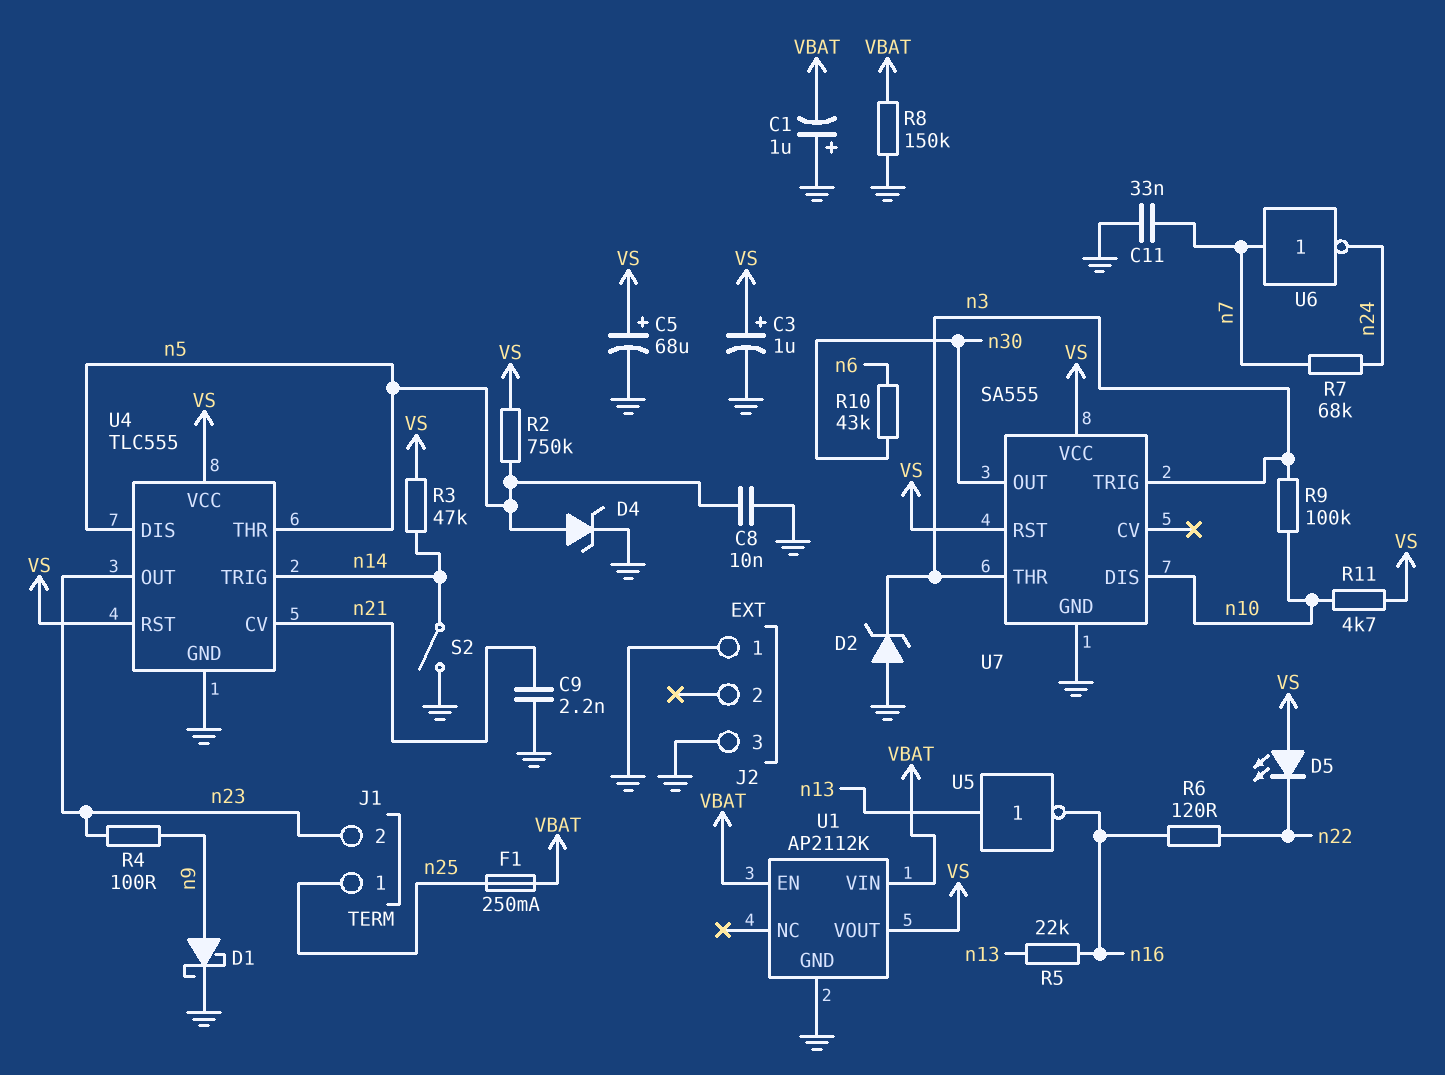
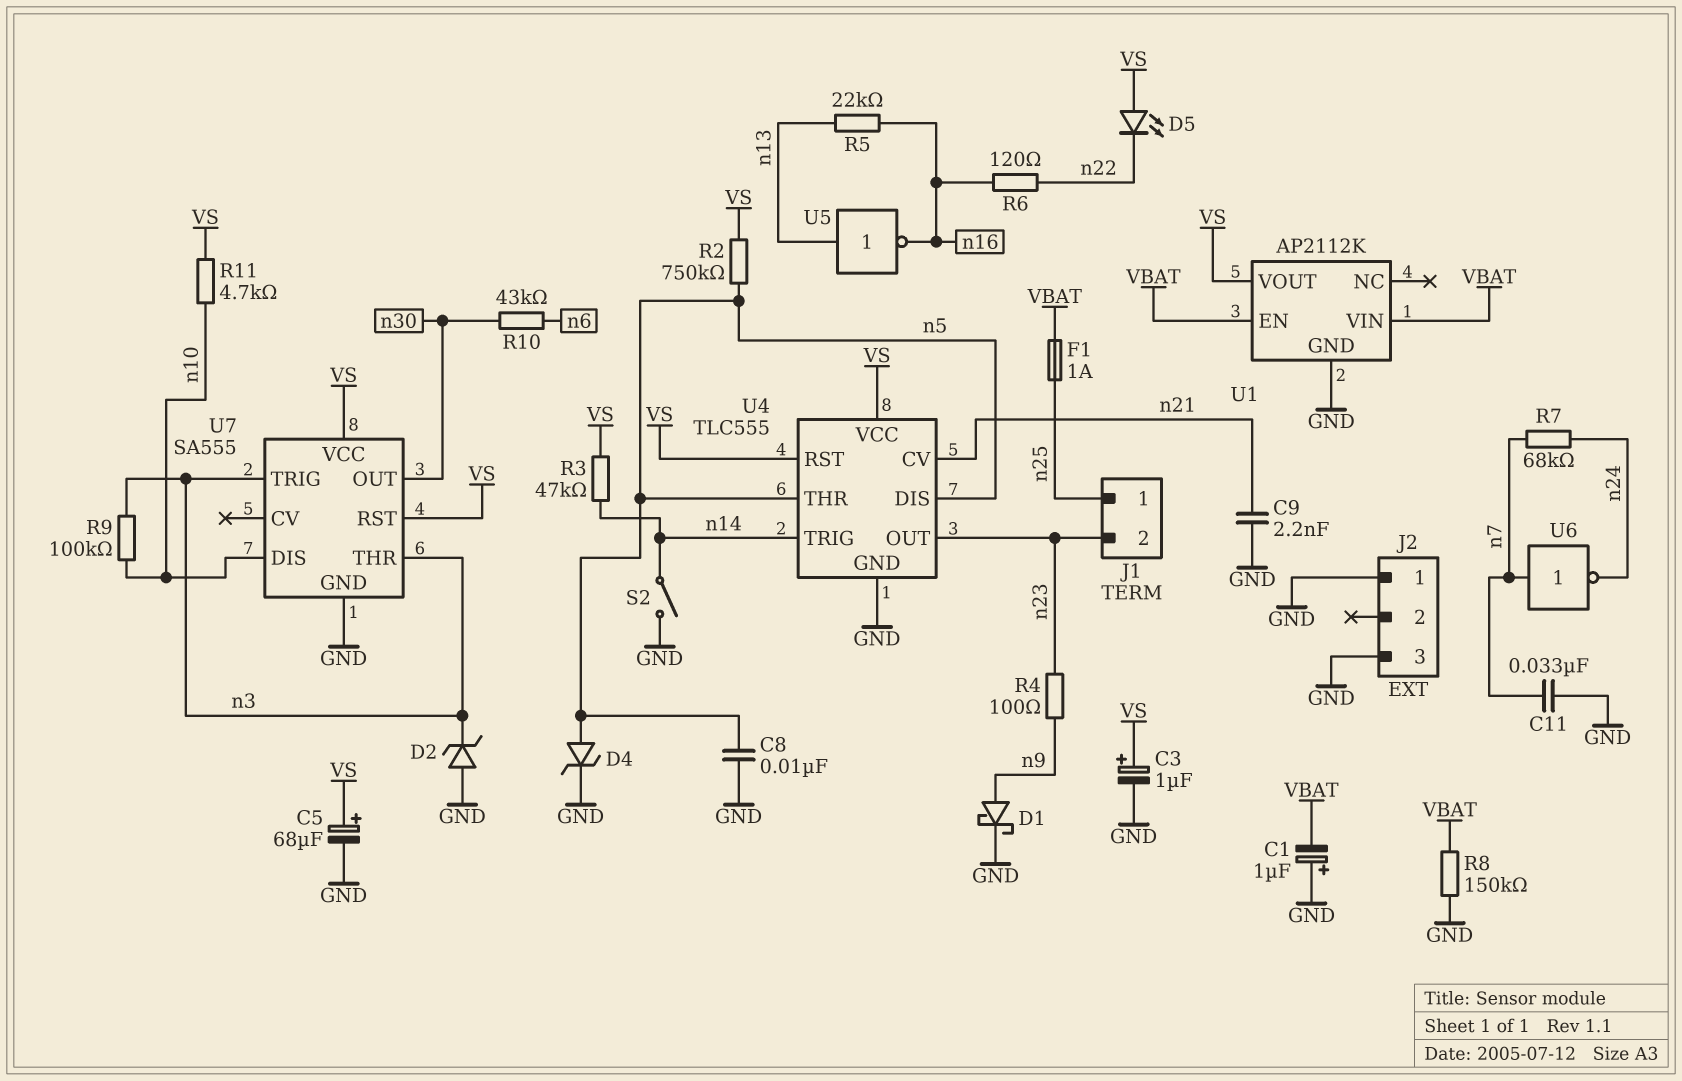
F1: 250mA (VBAT, n25) -> 1A (VBAT, n25)

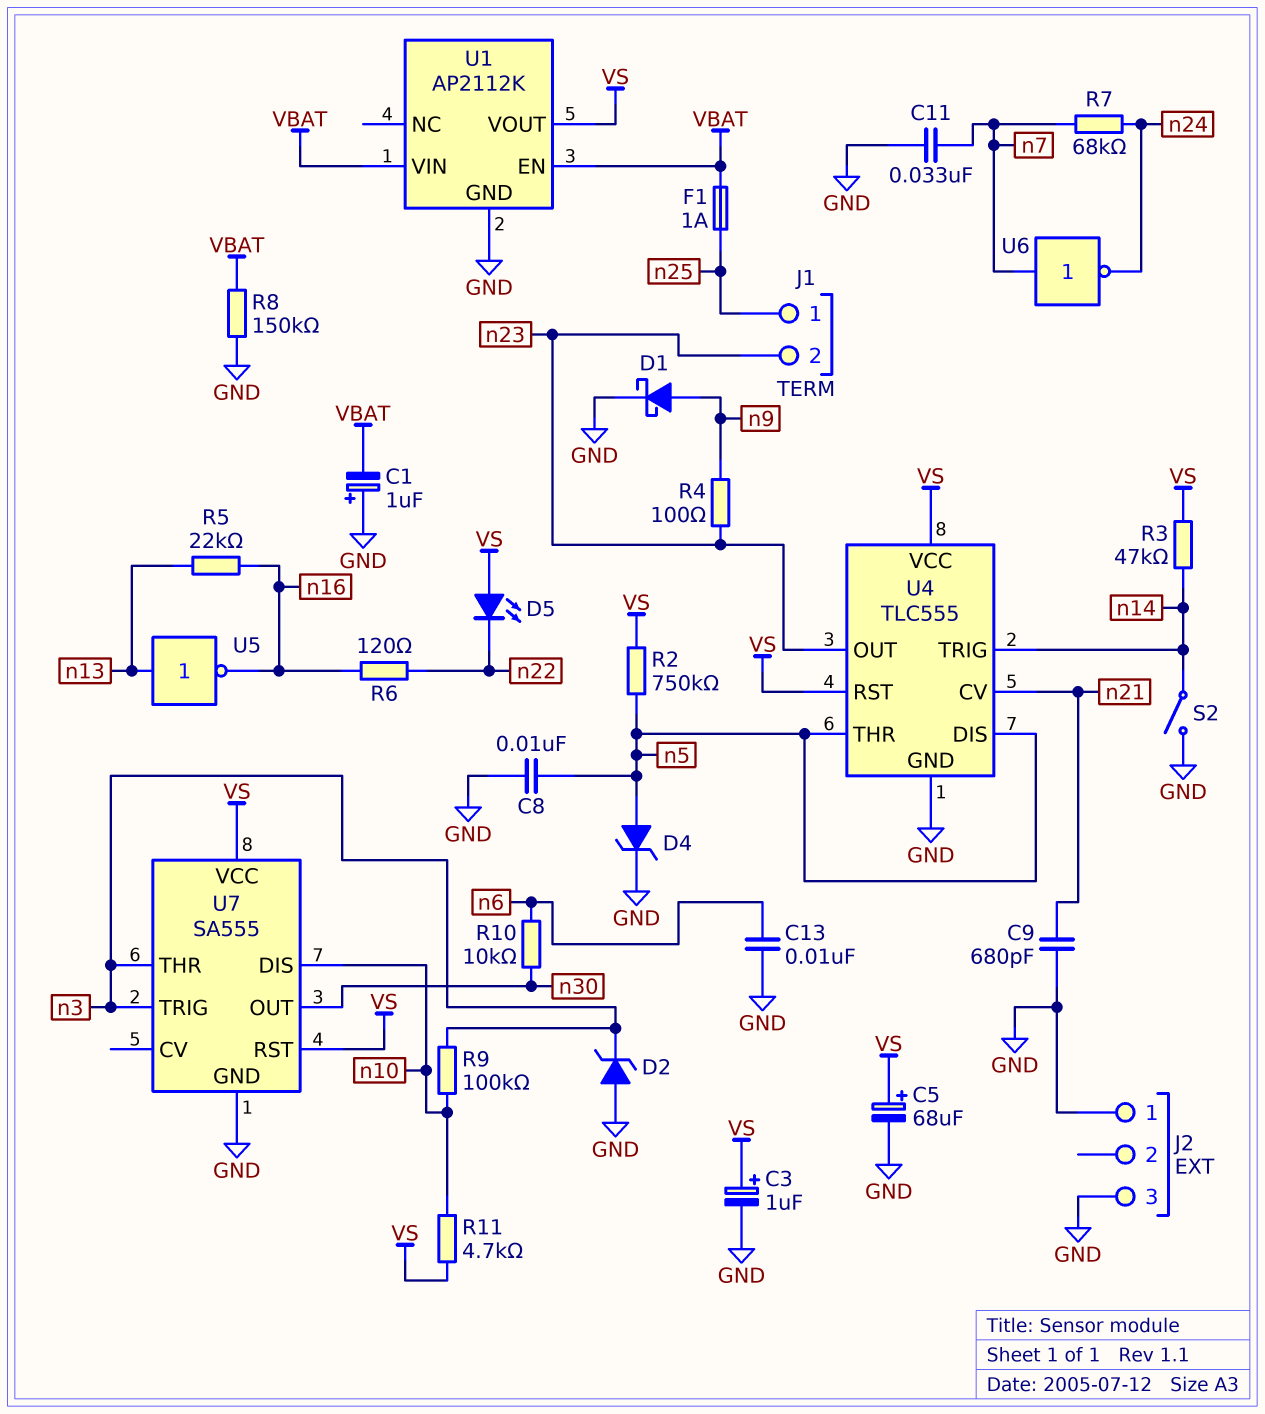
C9: 2.2nF (GND, n21) -> 680pF (GND, n21)
C13: none -> 10nF (GND, n6)
R10: 43k (n6, n30) -> 10k (n6, n30)

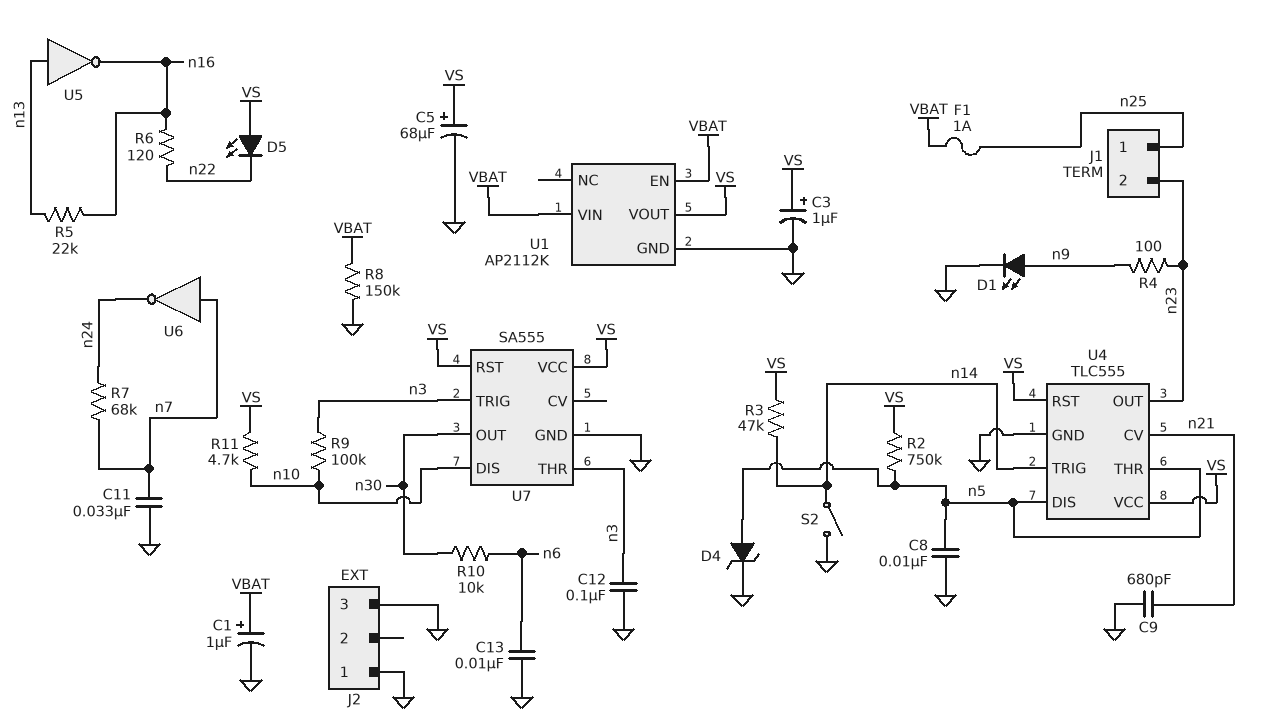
C1: 1uF (plus GND, minus VBAT) -> 1uF (plus VBAT, minus GND)
C12: none -> 100nF (GND, n3)
D1: schottky (A n9, K GND) -> LED (A n9, K GND)
D2: zener (A GND, K n3) -> none

